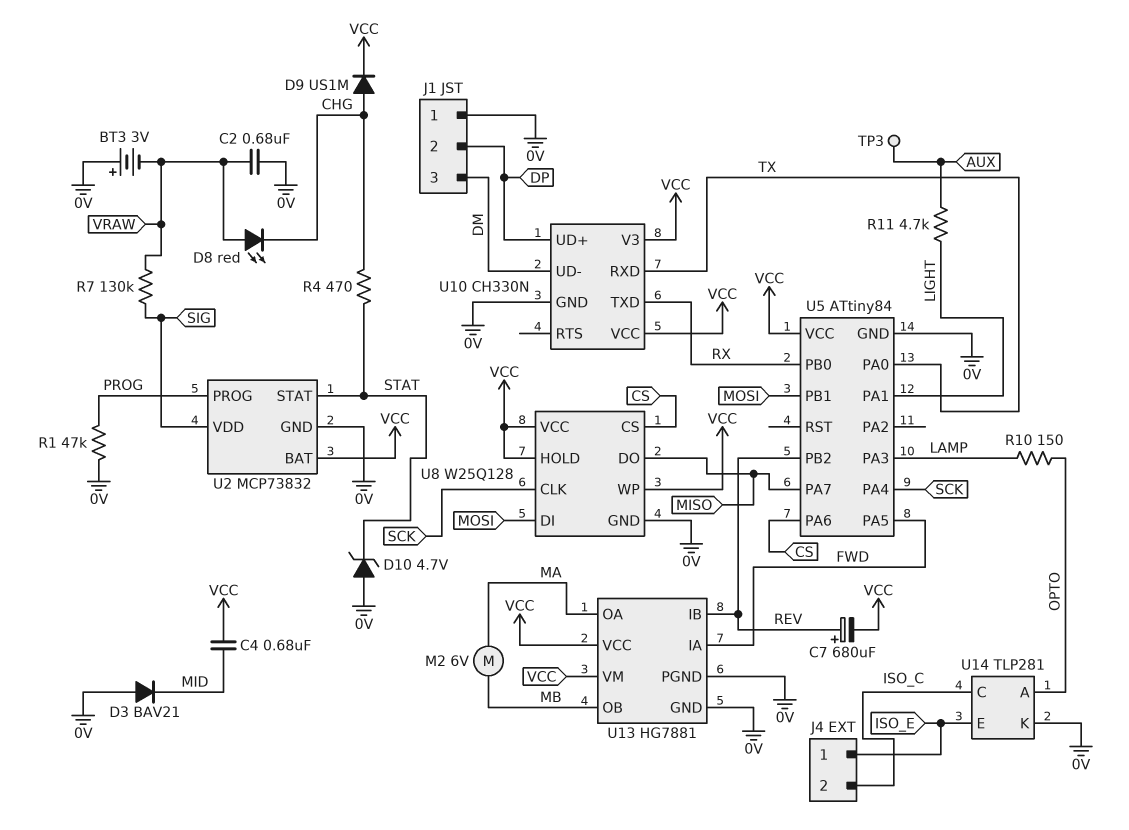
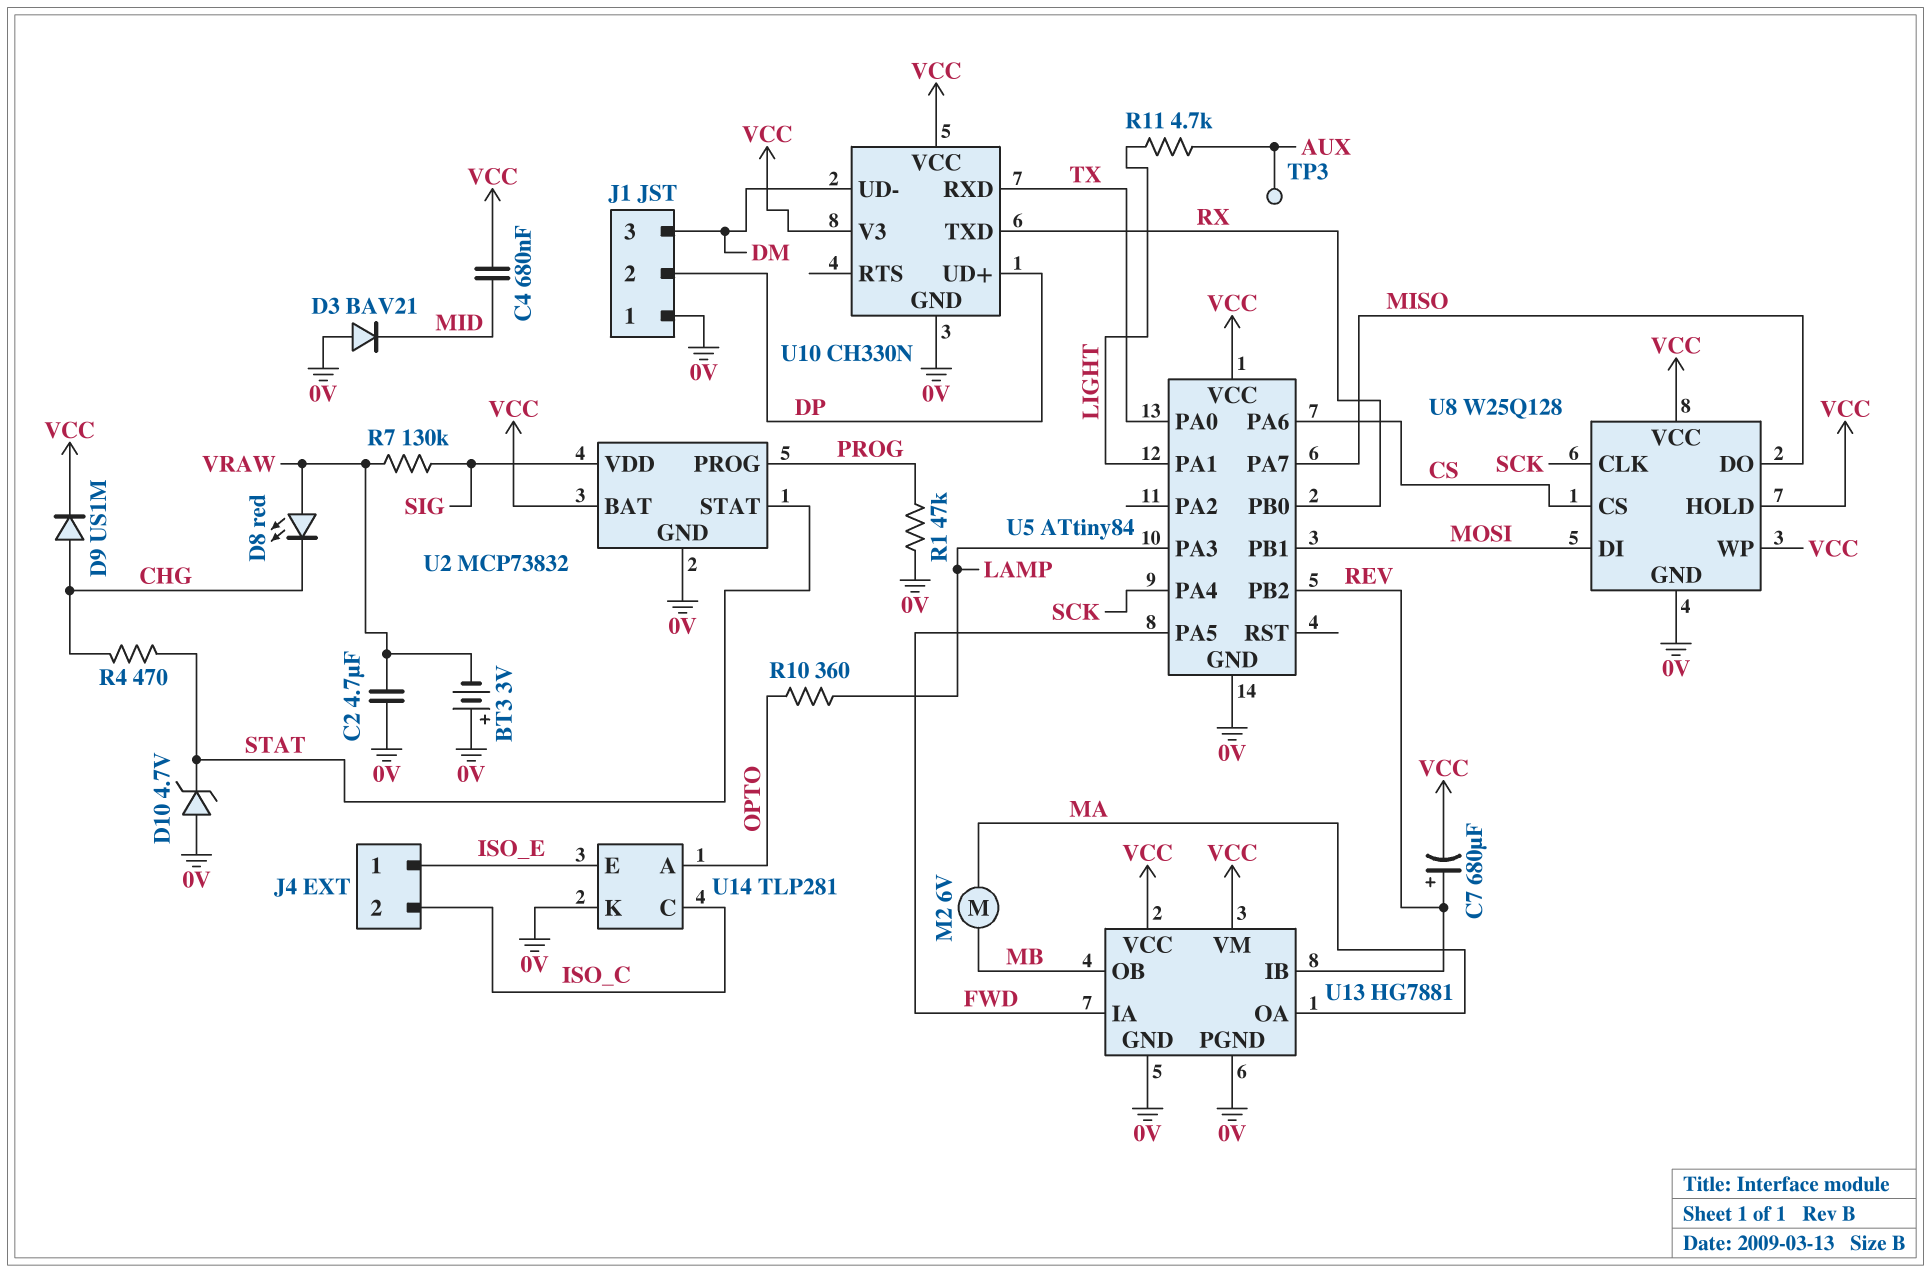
C2: 680nF (0V, VRAW) -> 4.7uF (0V, VRAW)
R10: 150 (LAMP, OPTO) -> 360 (LAMP, OPTO)

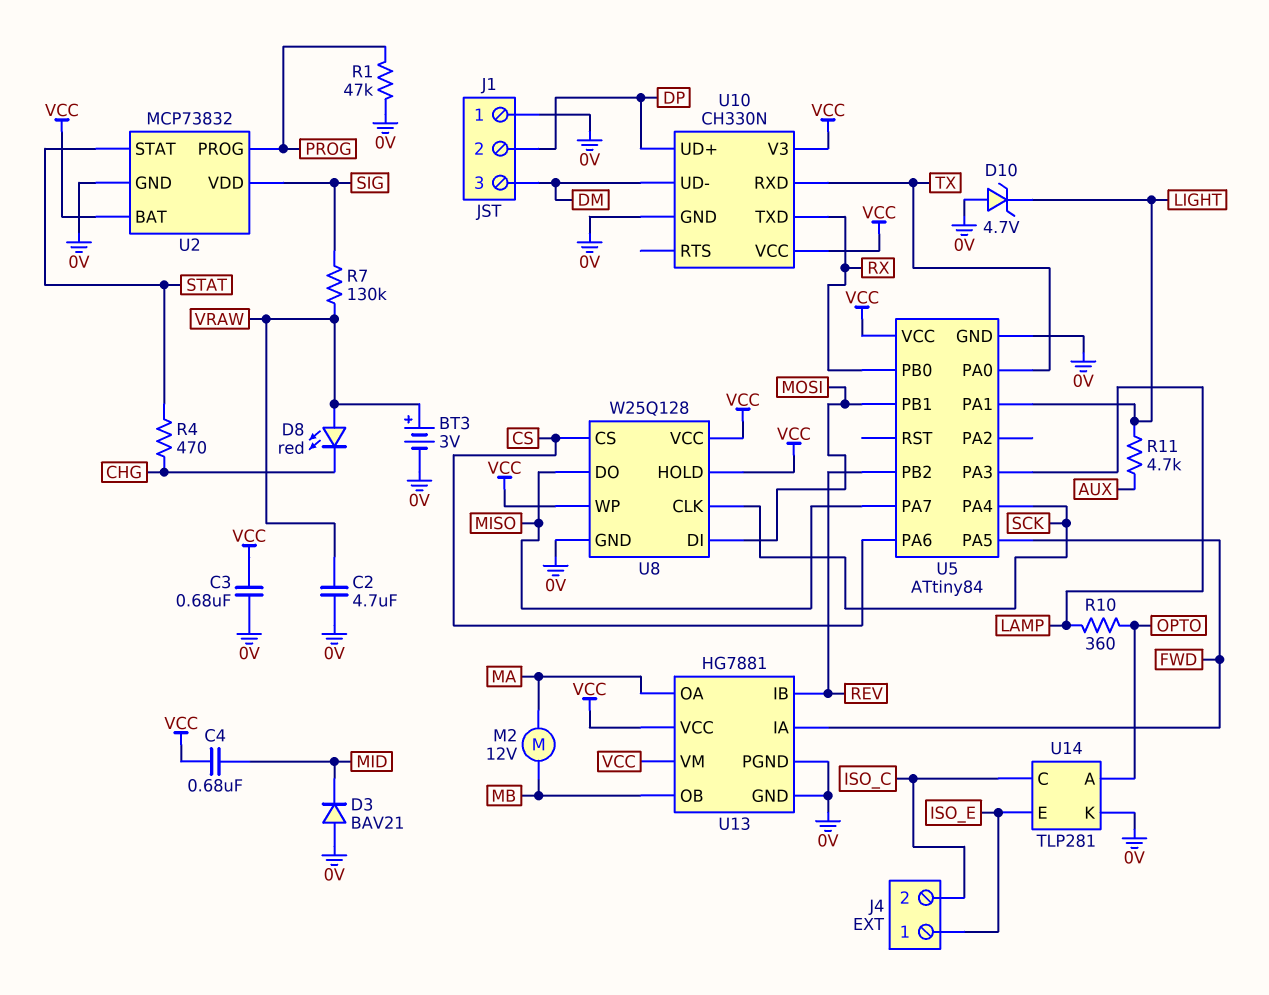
BT3: 3V (plus 0V, minus VRAW) -> 3V (plus VRAW, minus 0V)
C3: none -> 680nF (0V, VCC)
C7: 680uF (plus REV, minus VCC) -> none
D9: diode US1M (A CHG, K VCC) -> none
D10: zener 4.7V (A 0V, K STAT) -> zener 4.7V (A 0V, K LIGHT)
M2: motor 6V (MA, MB) -> motor 12V (MA, MB)
TP3: test point (AUX) -> none

